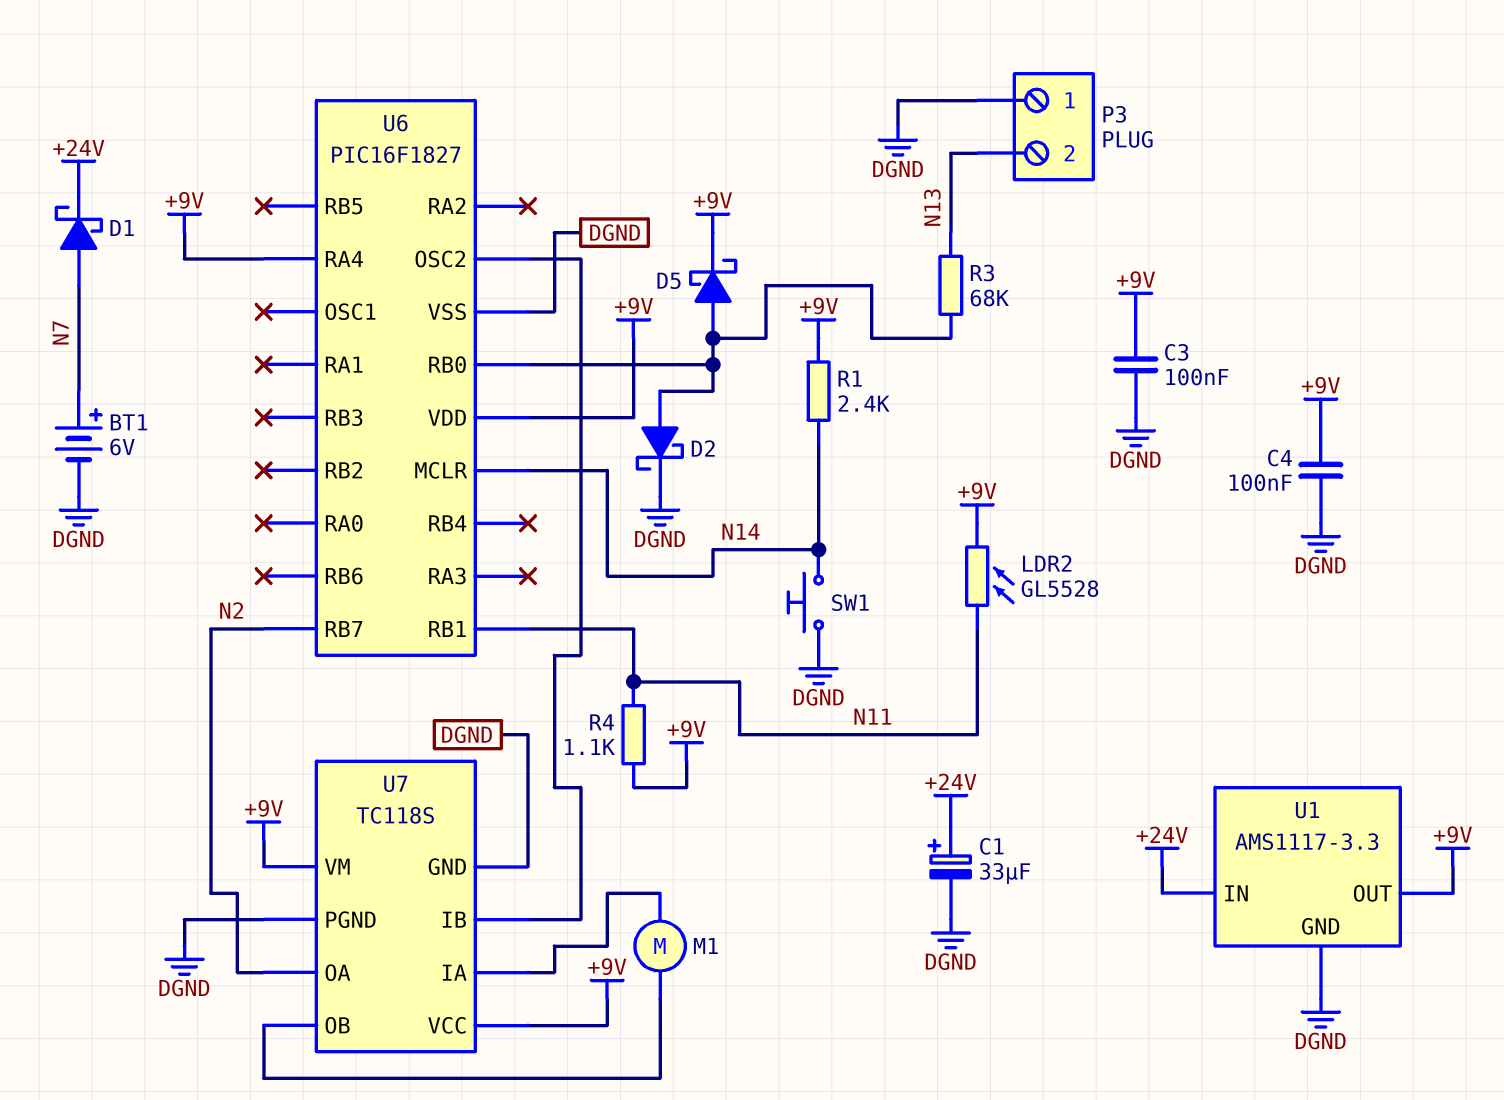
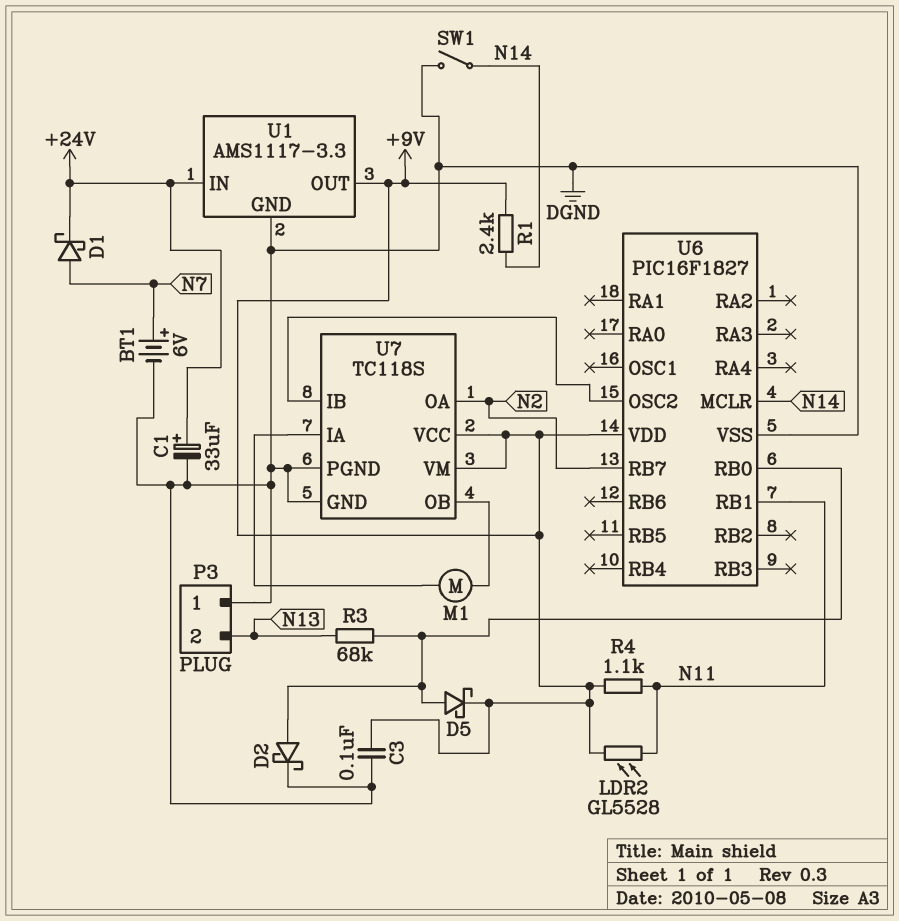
C4: 100nF (+9V, DGND) -> none
SW1: button (DGND, N14) -> switch (DGND, N14)
U6 pin RA4: +9V -> none

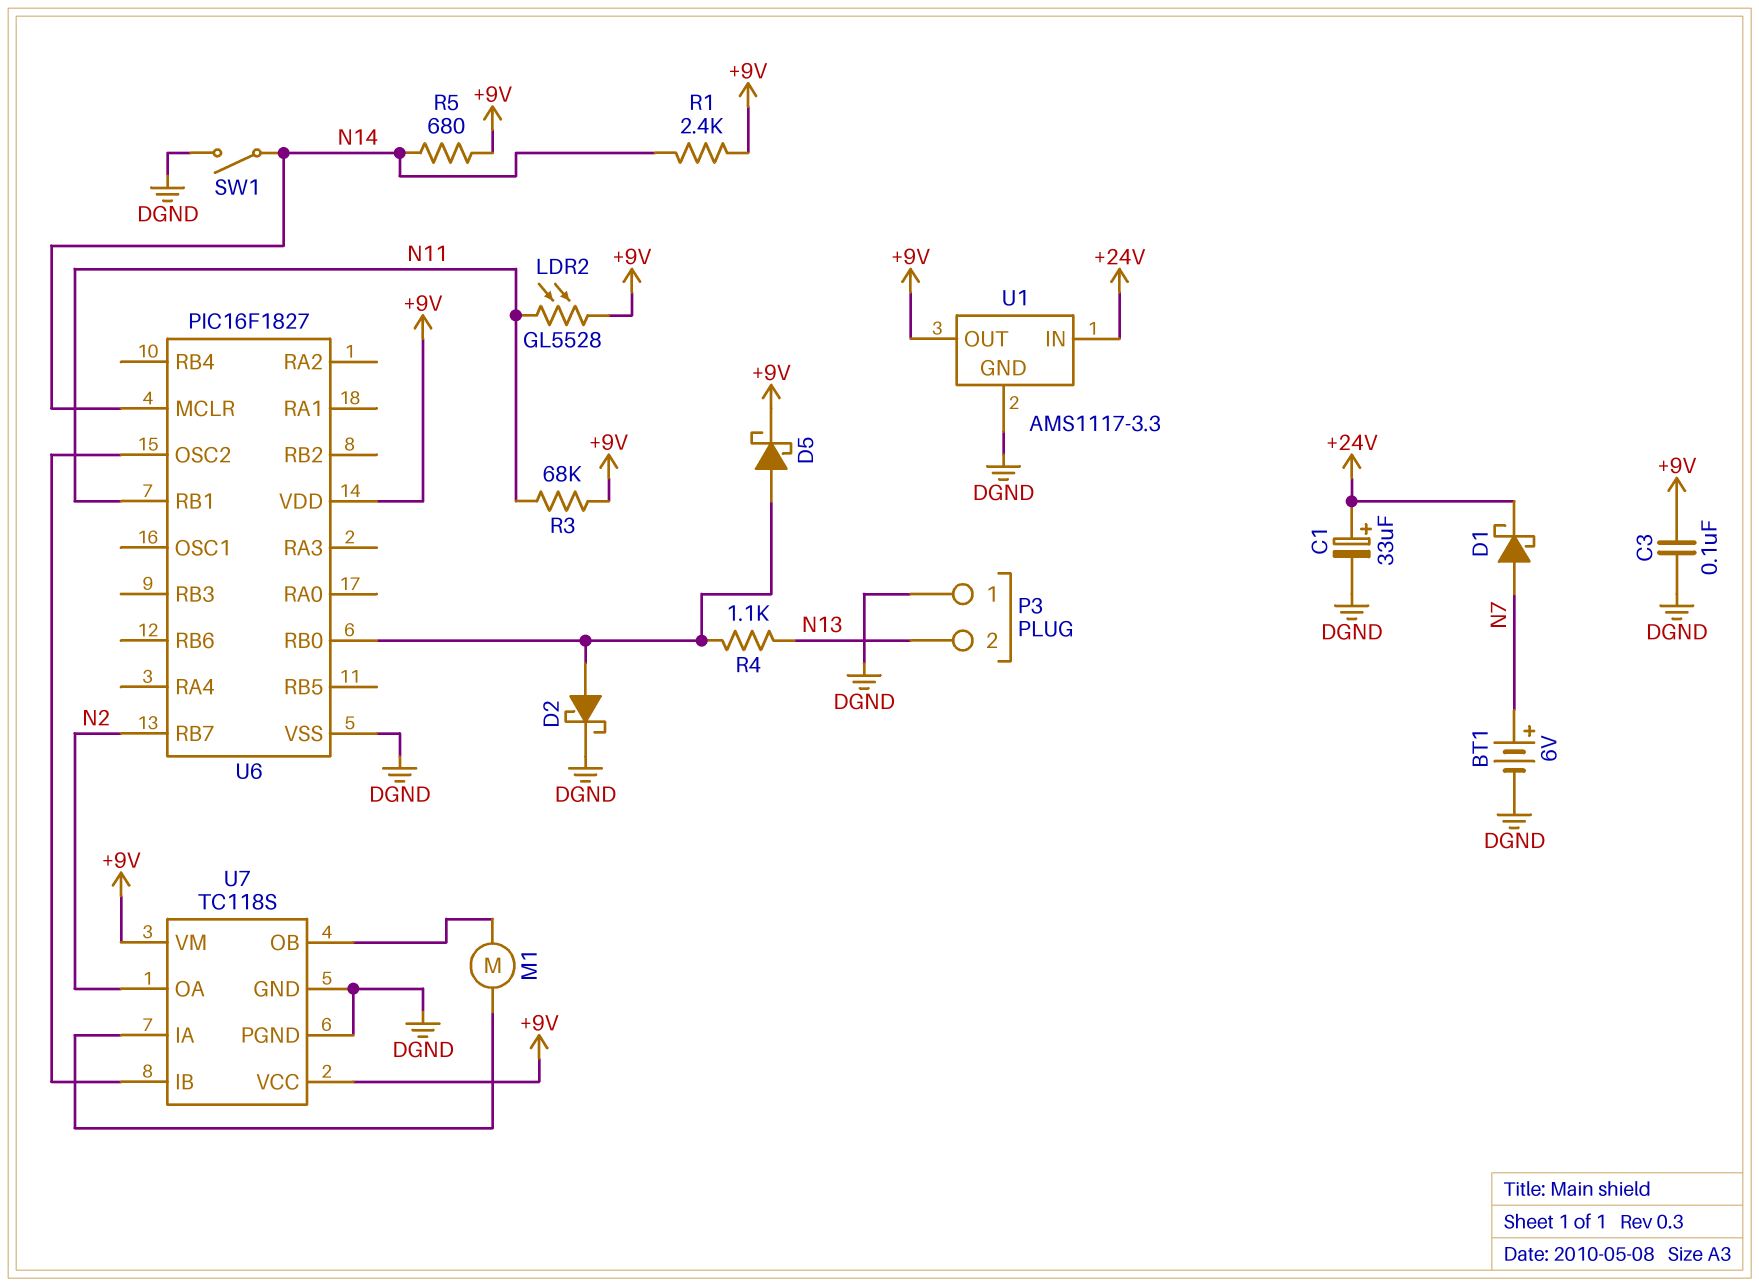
R3: 68k (N13, U6/RB0) -> 68k (+9V, N11)
R4: 1.1k (+9V, N11) -> 1.1k (N13, U6/RB0)
R5: none -> 680 (+9V, N14)

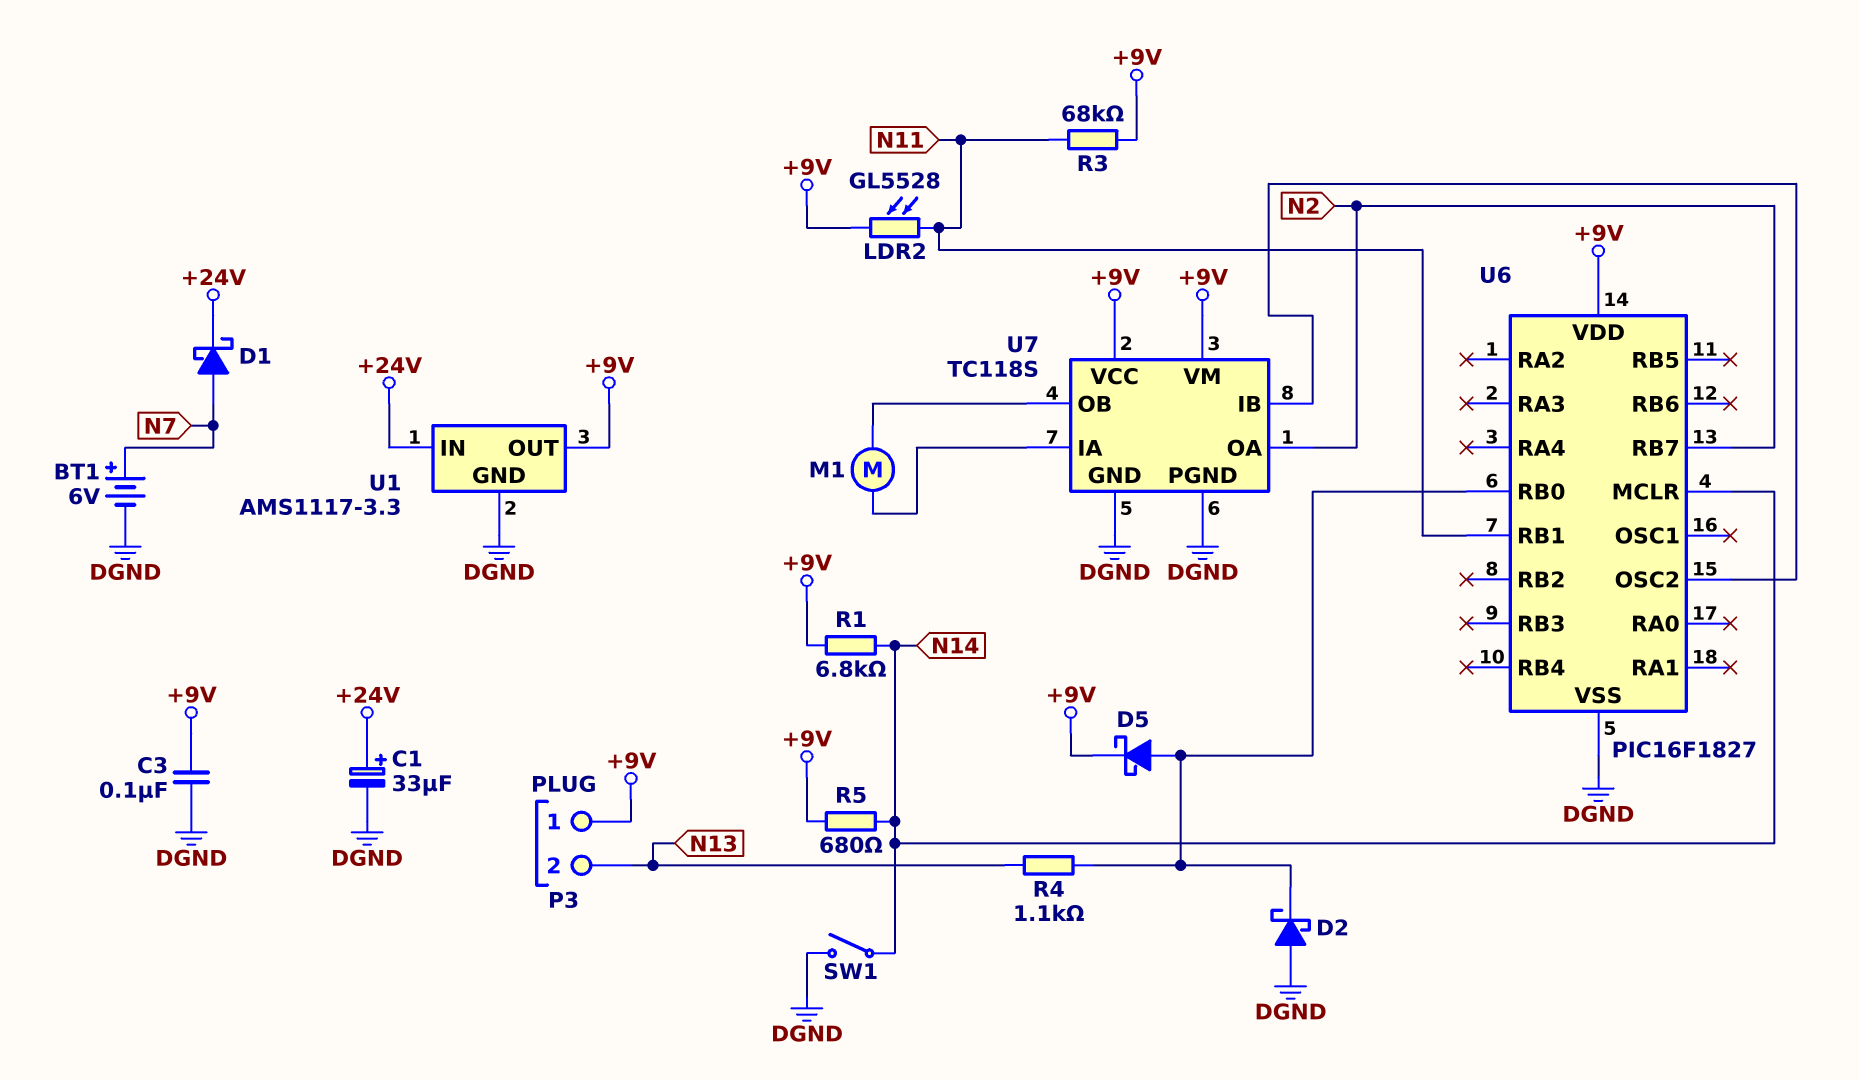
D2: schottky (A U6/RB0, K DGND) -> schottky (A DGND, K U6/RB0)
P3 pin 1: DGND -> +9V
R1: 2.4k (+9V, N14) -> 6.8k (+9V, N14)

